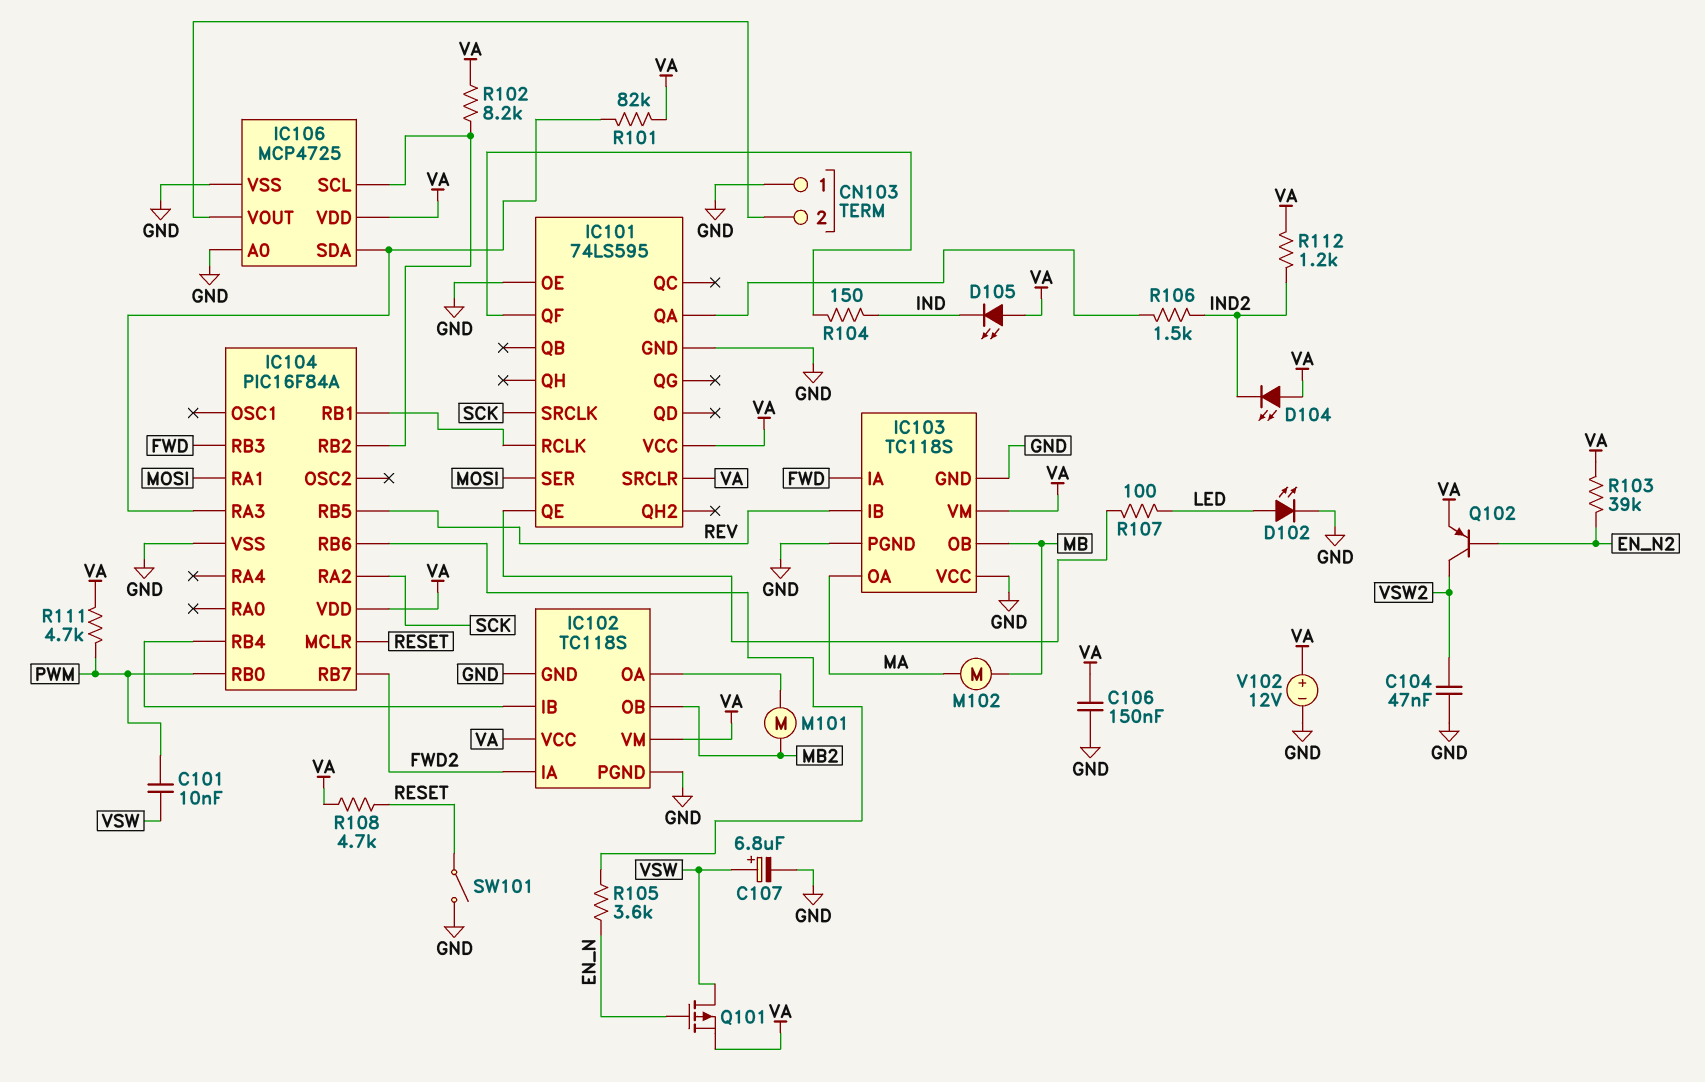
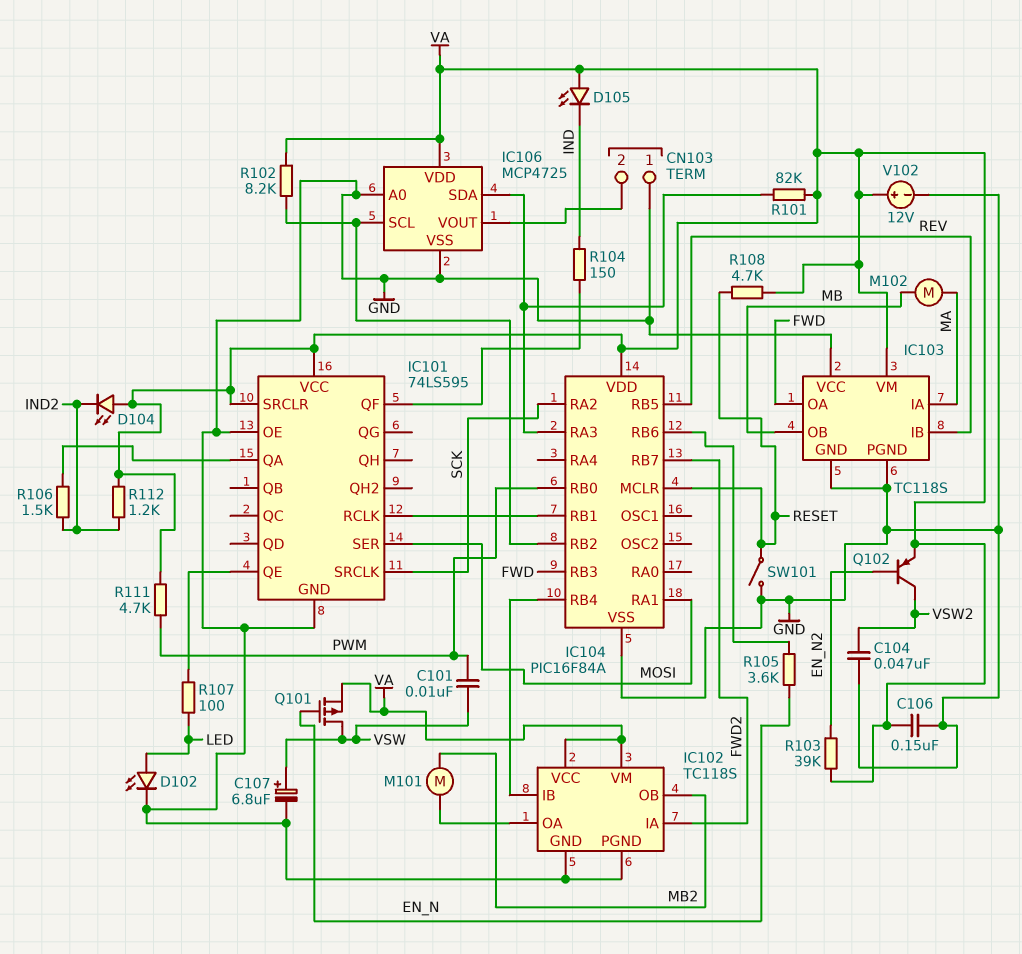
IC103 pin IA: FWD -> MA
IC103 pin OA: MA -> FWD

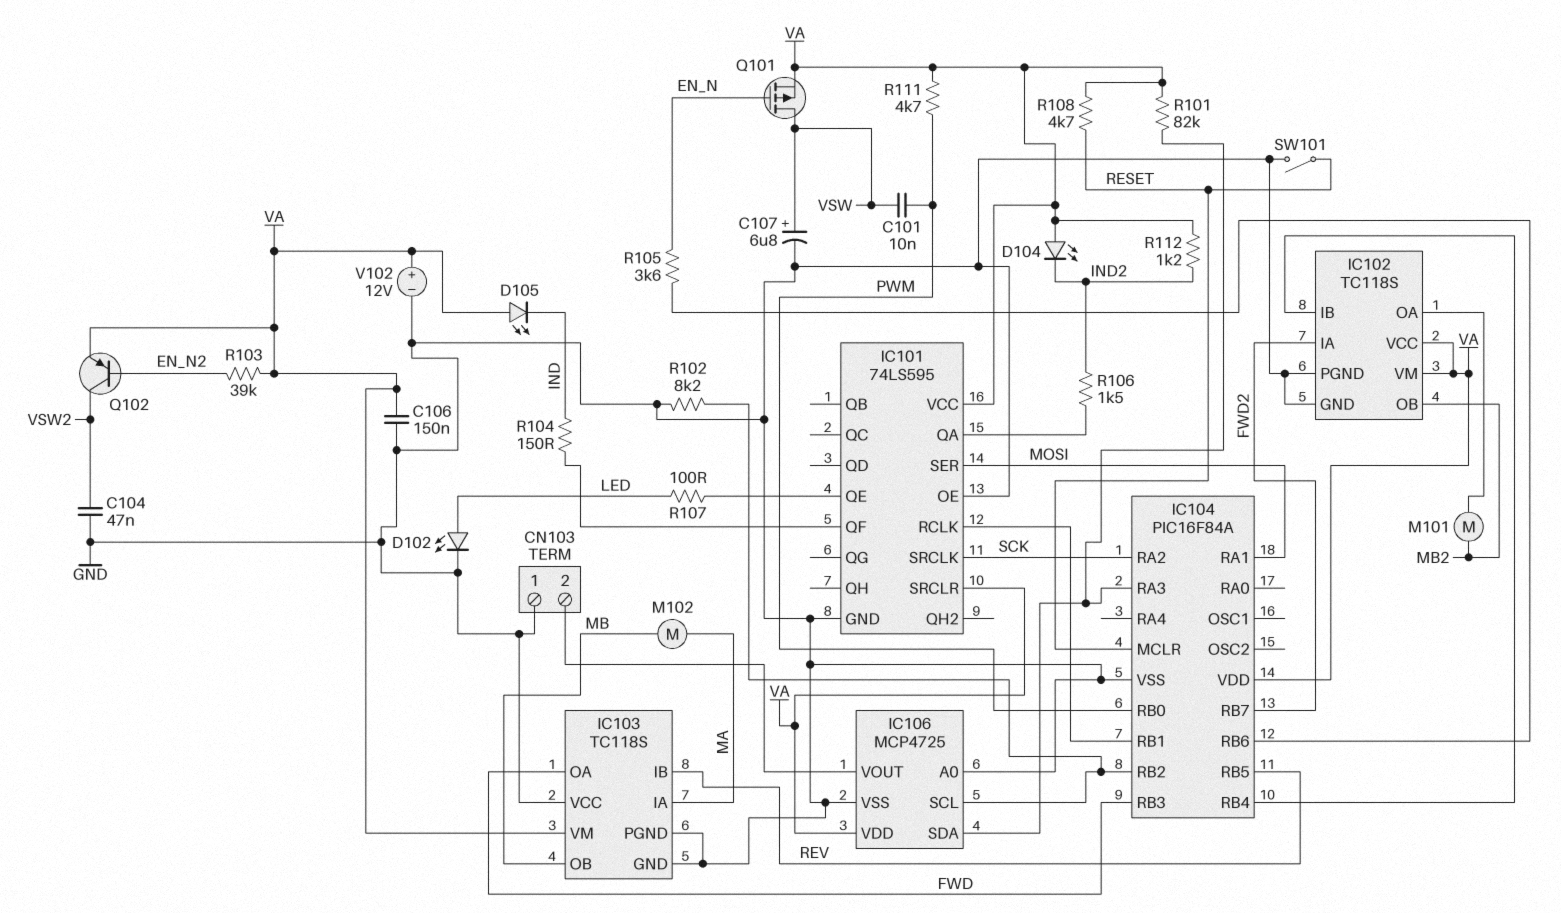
R102: 8.2k (IC104/RB2, VA) -> 8.2k (GND, IC104/RB2)

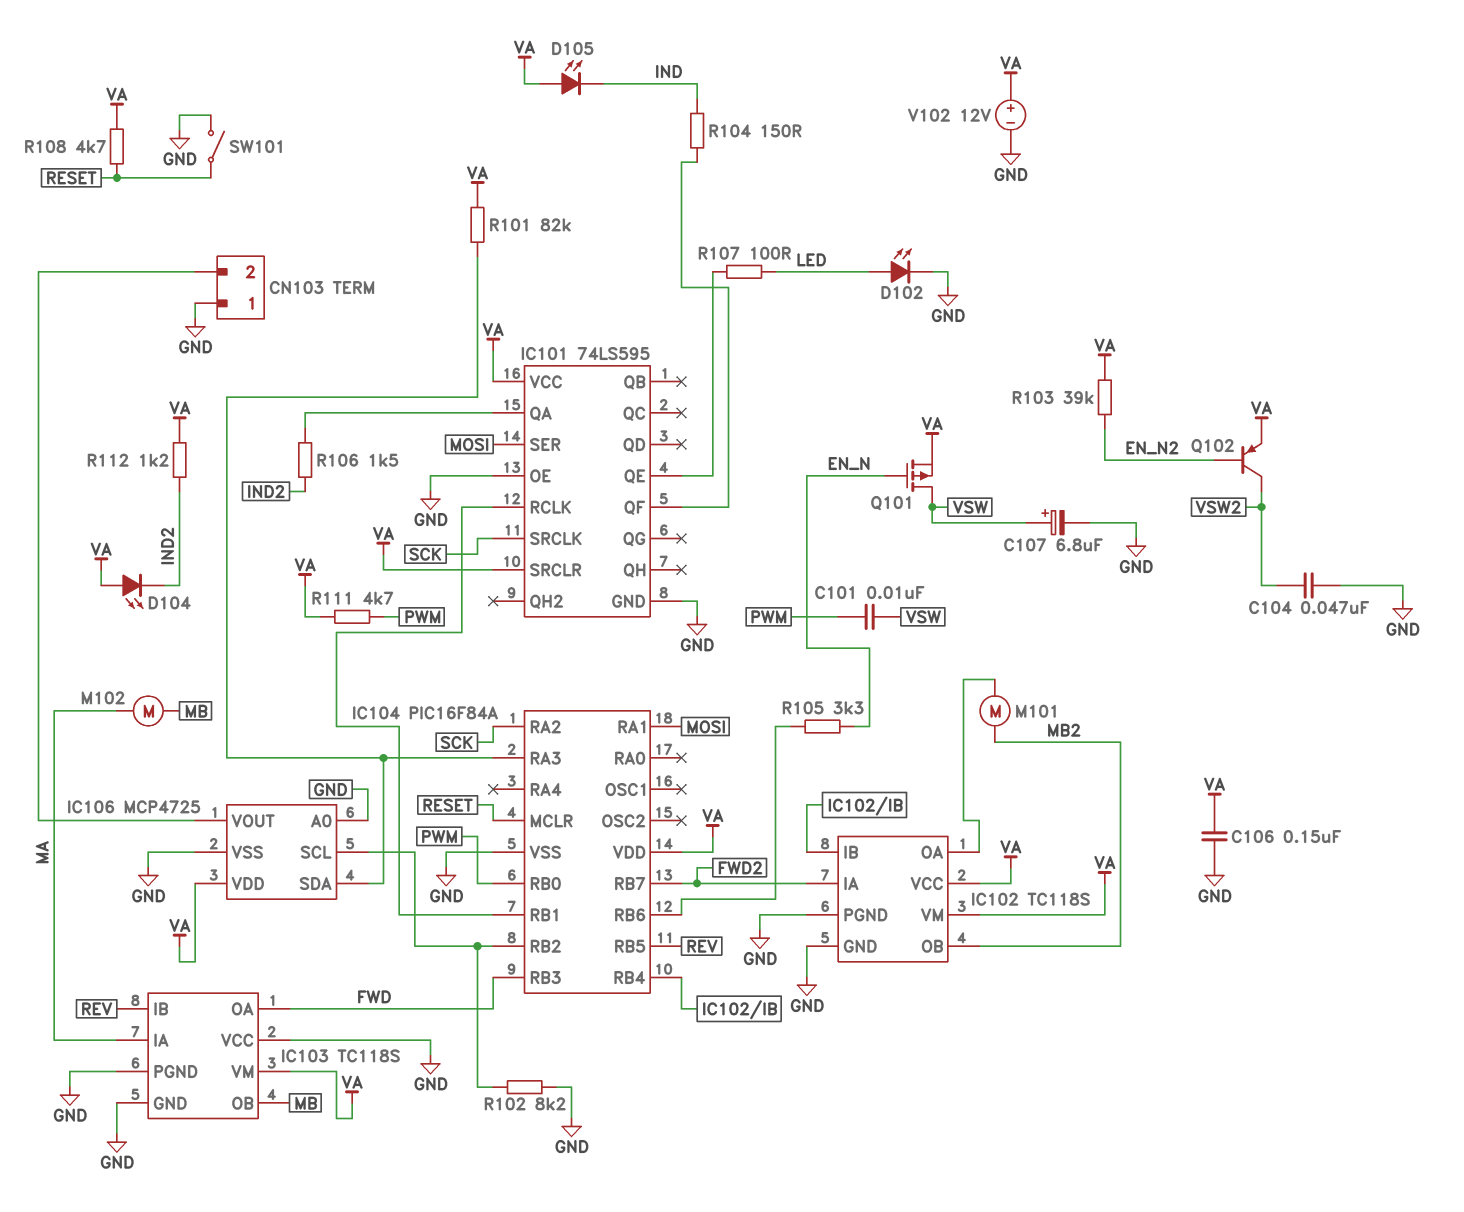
R105: 3.6k (EN_N, IC104/RB6) -> 3.3k (EN_N, IC104/RB6)

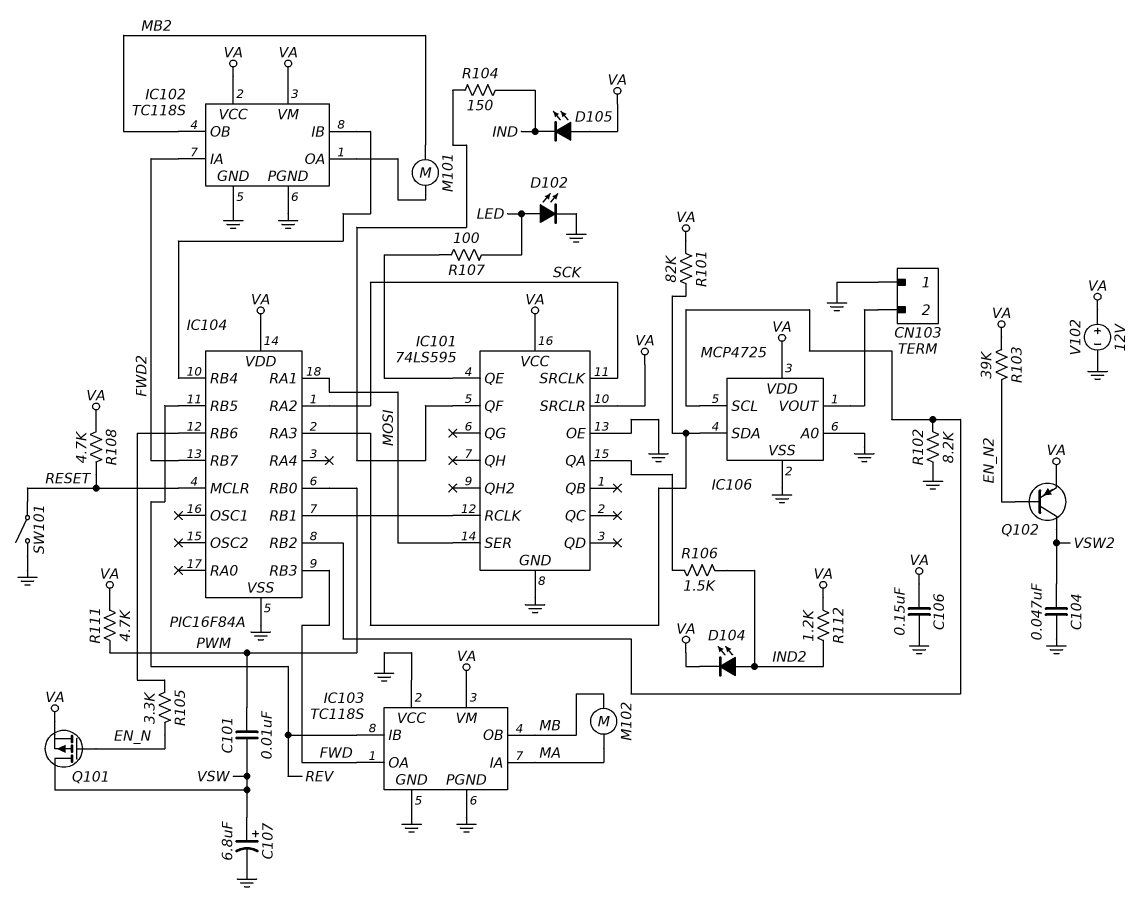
D104: LED (A VA, K IND2) -> LED (A IND2, K VA)

